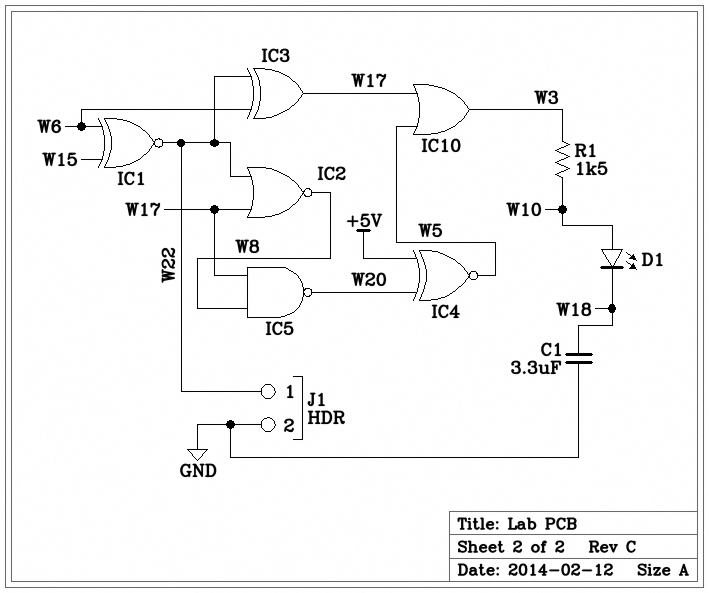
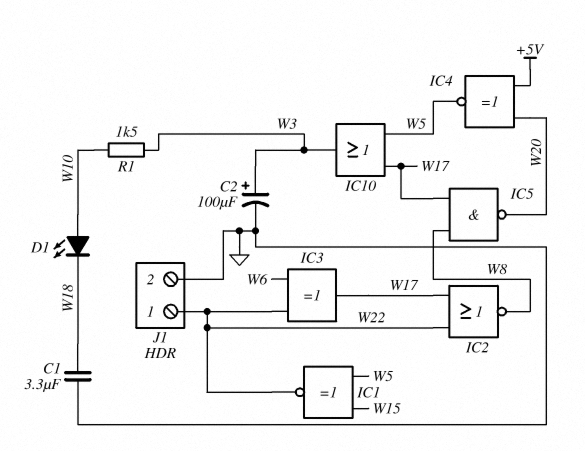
C2: none -> 100uF (plus W3, minus GND)
IC1: XNOR (in W6, in W15, out W22) -> XNOR (in W5, in W15, out W22)

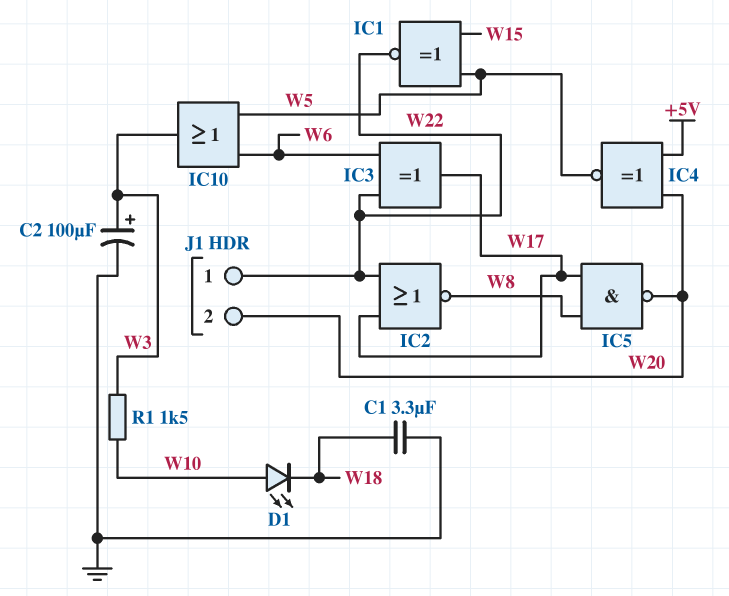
IC10: OR (in W5, in W17, out W3) -> OR (in W5, in W6, out W3)
J1 pin 2: GND -> W20

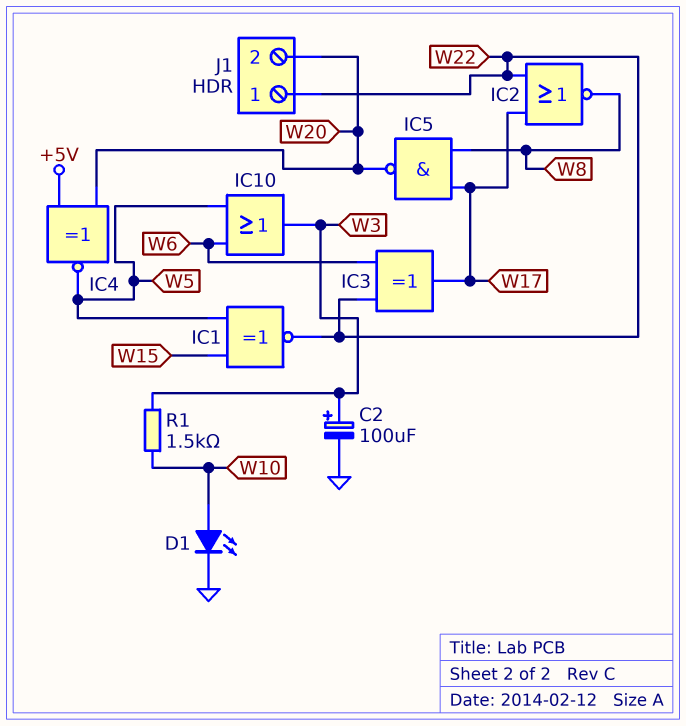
C1: 3.3uF (GND, W18) -> none
D1: LED (A W10, K W18) -> LED (A W10, K GND)

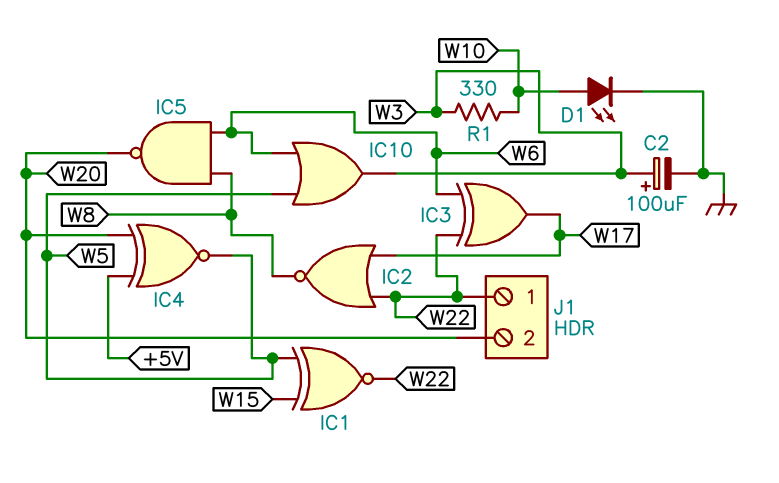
IC5: NAND (in W8, in W17, out W20) -> NAND (in W6, in W8, out W20)
R1: 1.5k (W3, W10) -> 330 (W3, W10)

